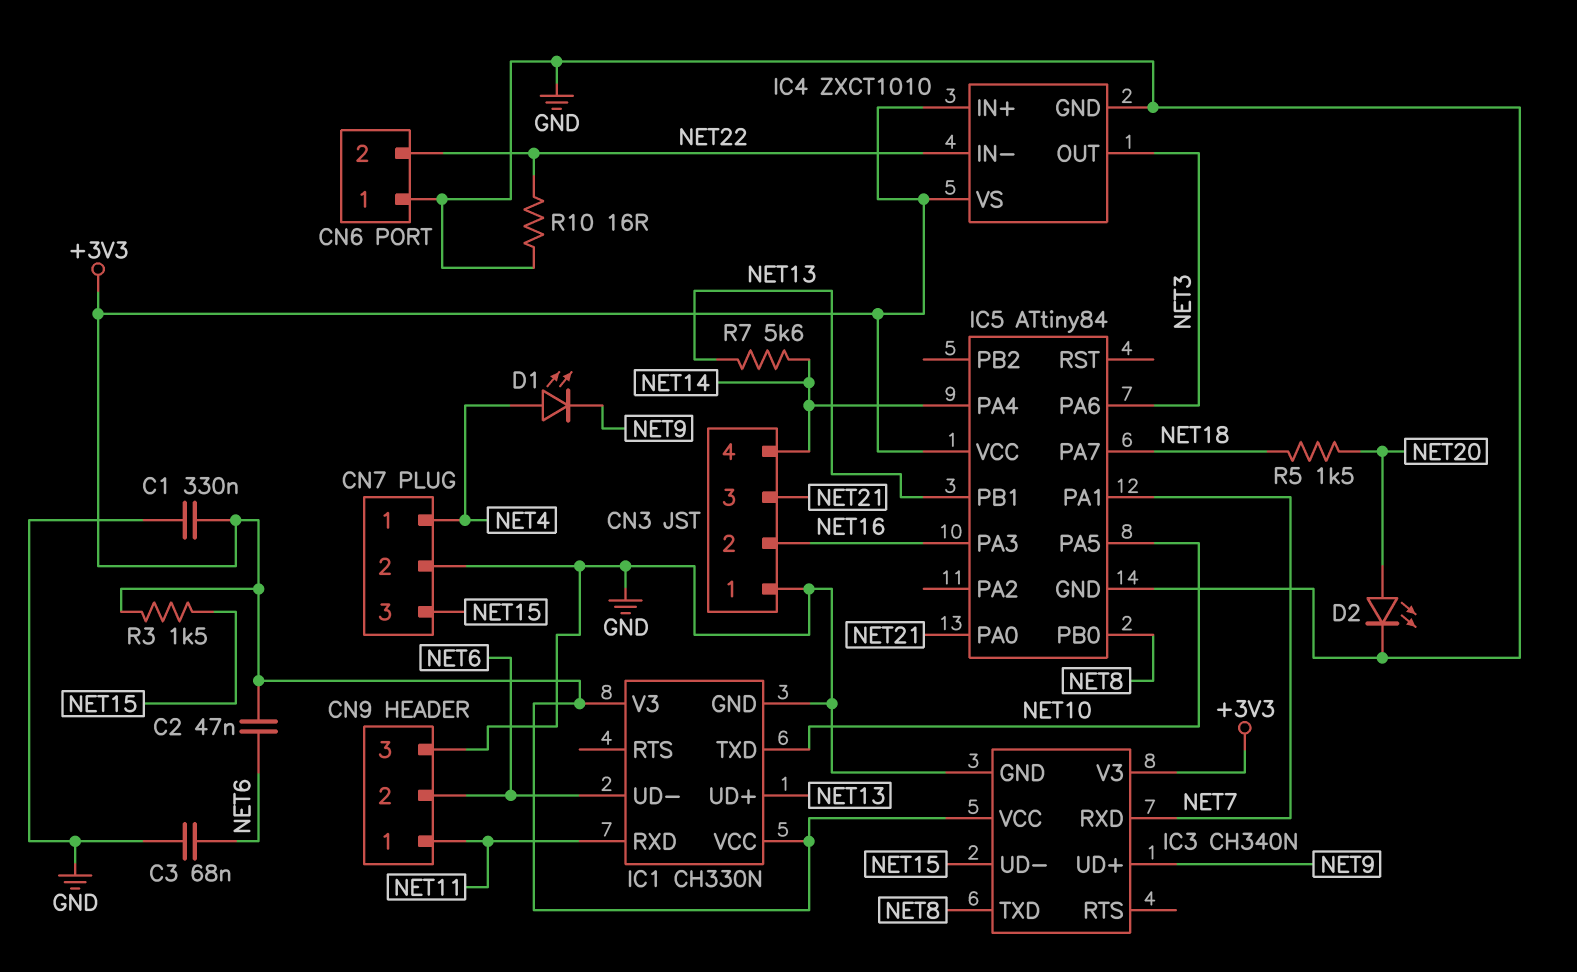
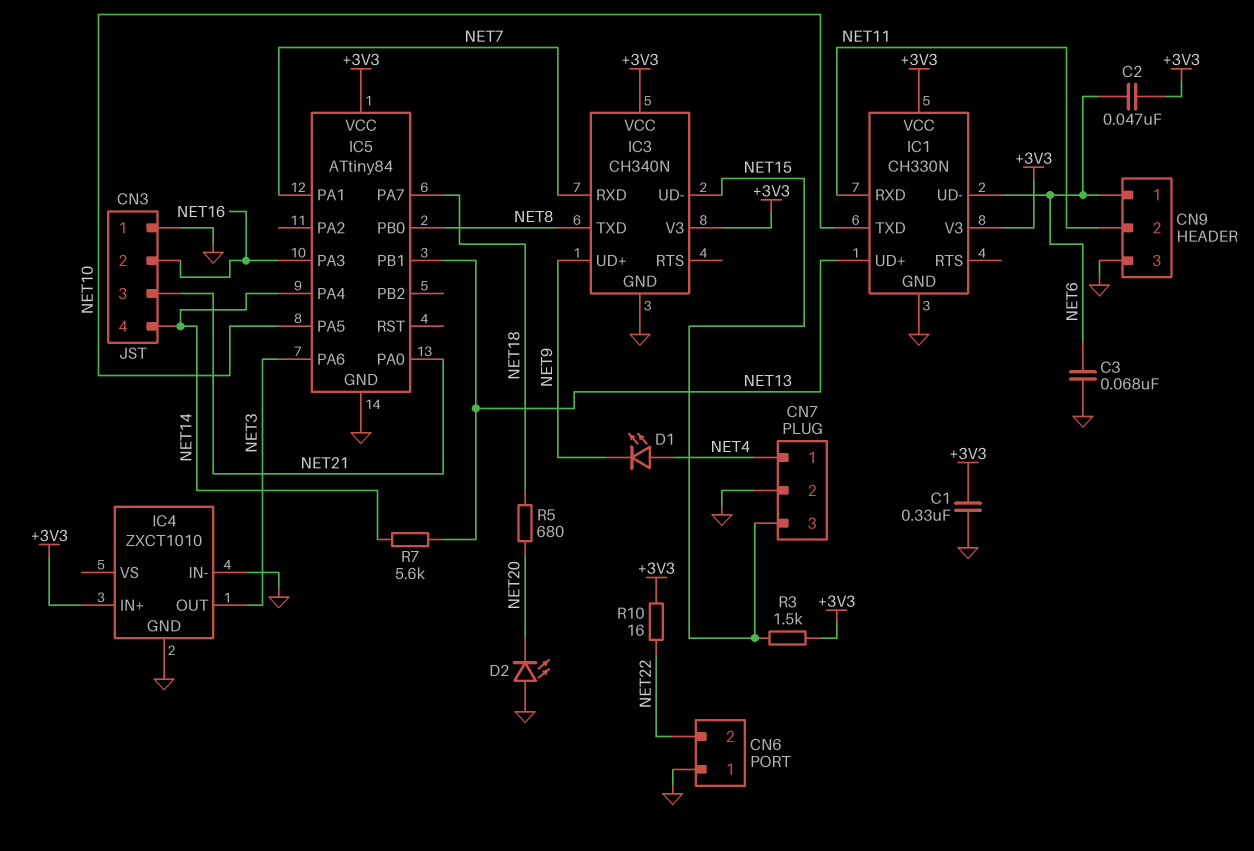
CN9 pin 1: NET11 -> NET6
CN9 pin 2: NET6 -> NET11
D2: LED (A NET20, K GND) -> LED (A GND, K NET20)
IC4 pin IN-: NET22 -> GND
IC4 pin VS: +3V3 -> none
R5: 1.5k (NET18, NET20) -> 680 (NET18, NET20)
R10: 16 (GND, NET22) -> 16 (+3V3, NET22)

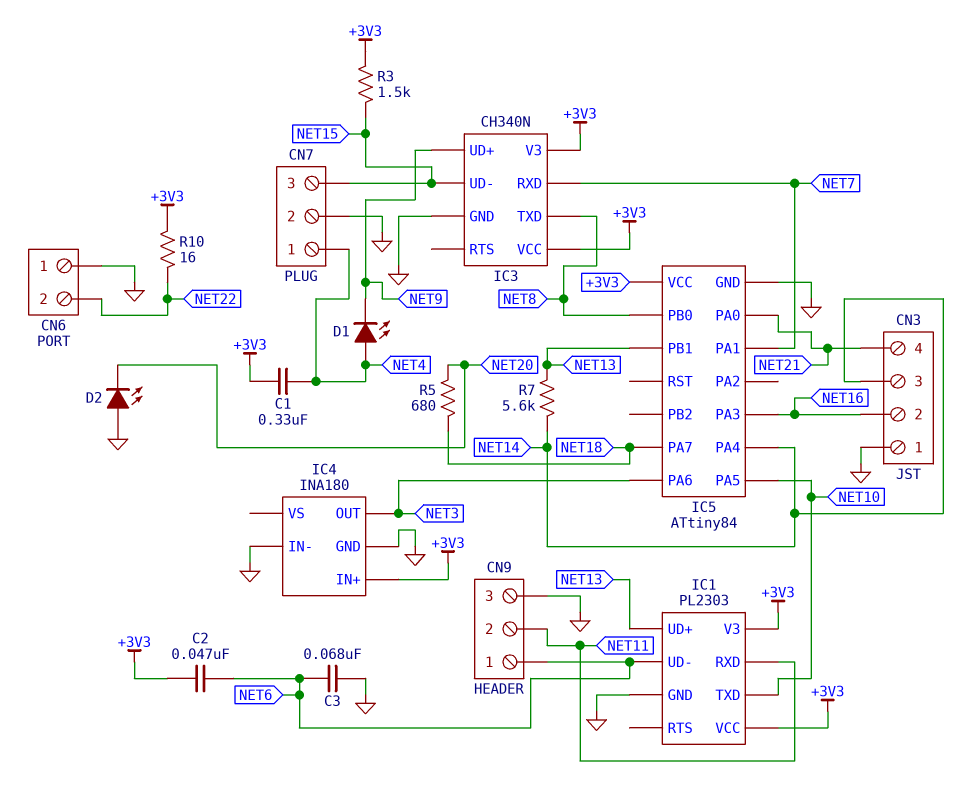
C1: 330nF (+3V3, GND) -> 330nF (+3V3, NET4)
CN3 pin 3: NET21 -> NET14
CN3 pin 4: NET14 -> NET21
IC1: CH330N -> PL2303
IC4: ZXCT1010 -> INA180

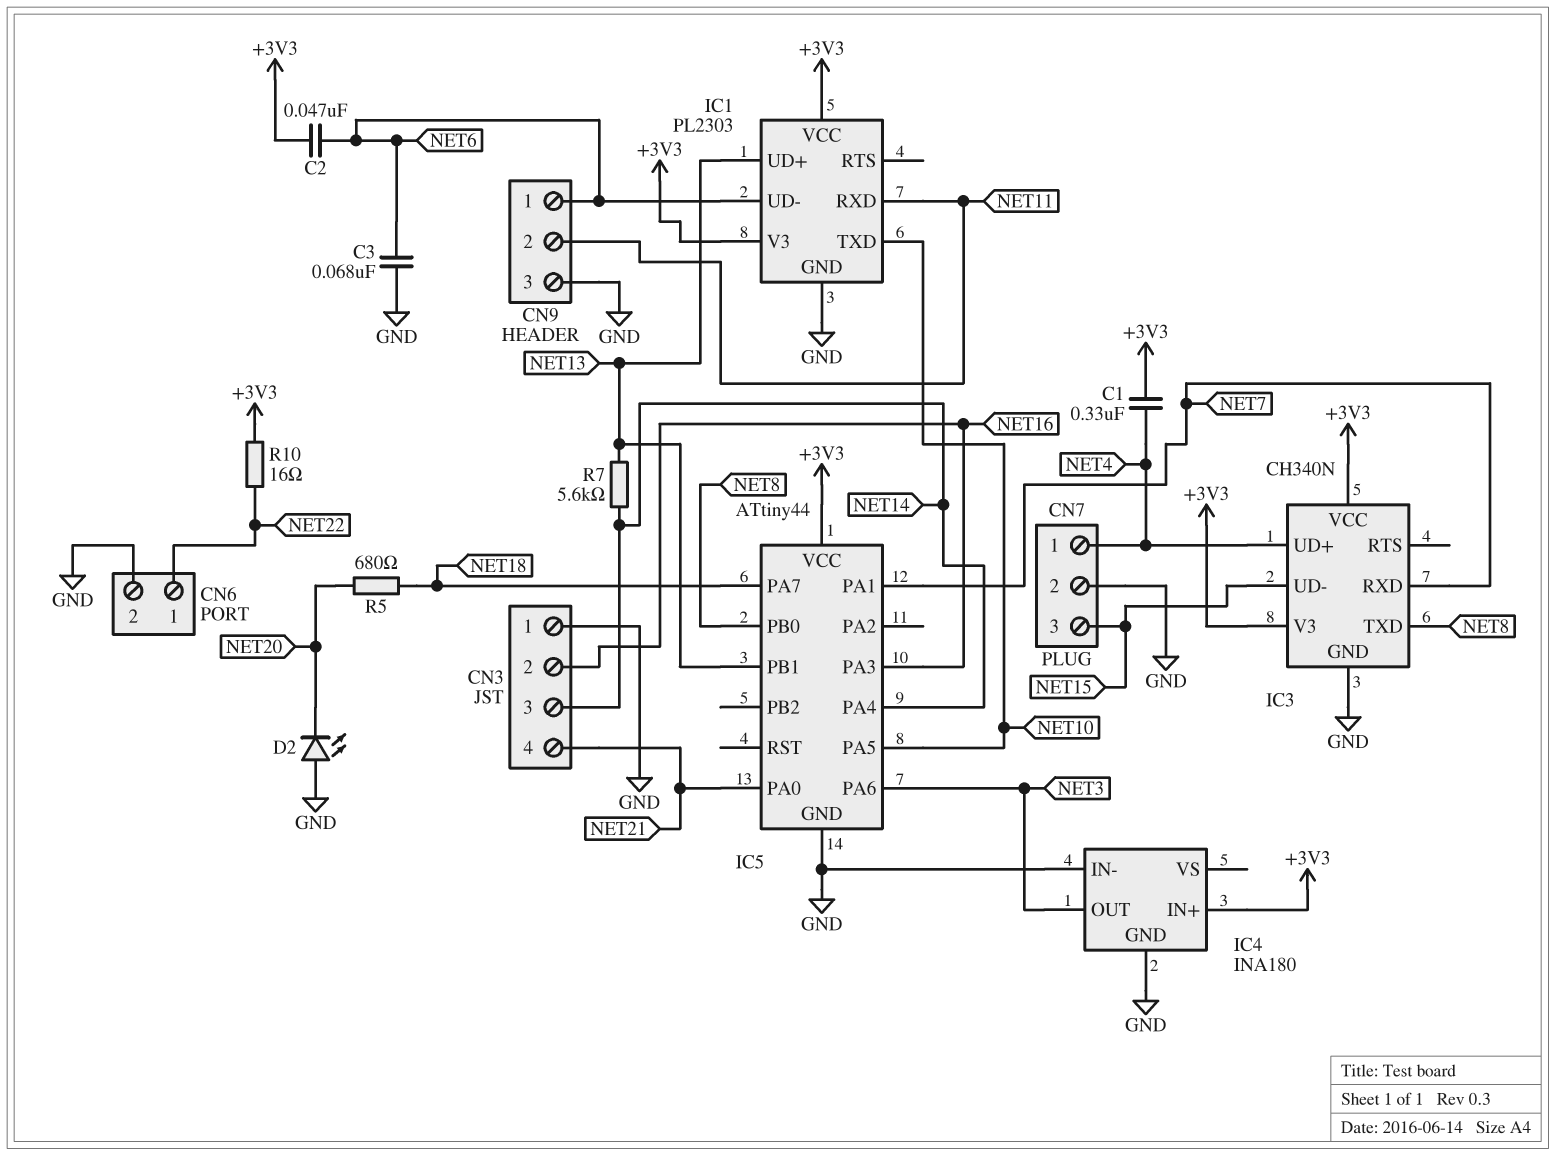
CN6 pin 1: GND -> NET22
CN6 pin 2: NET22 -> GND
D1: LED (A NET4, K NET9) -> none
IC3 pin UD+: NET9 -> NET4
IC5: ATtiny84 -> ATtiny44
R3: 1.5k (+3V3, NET15) -> none

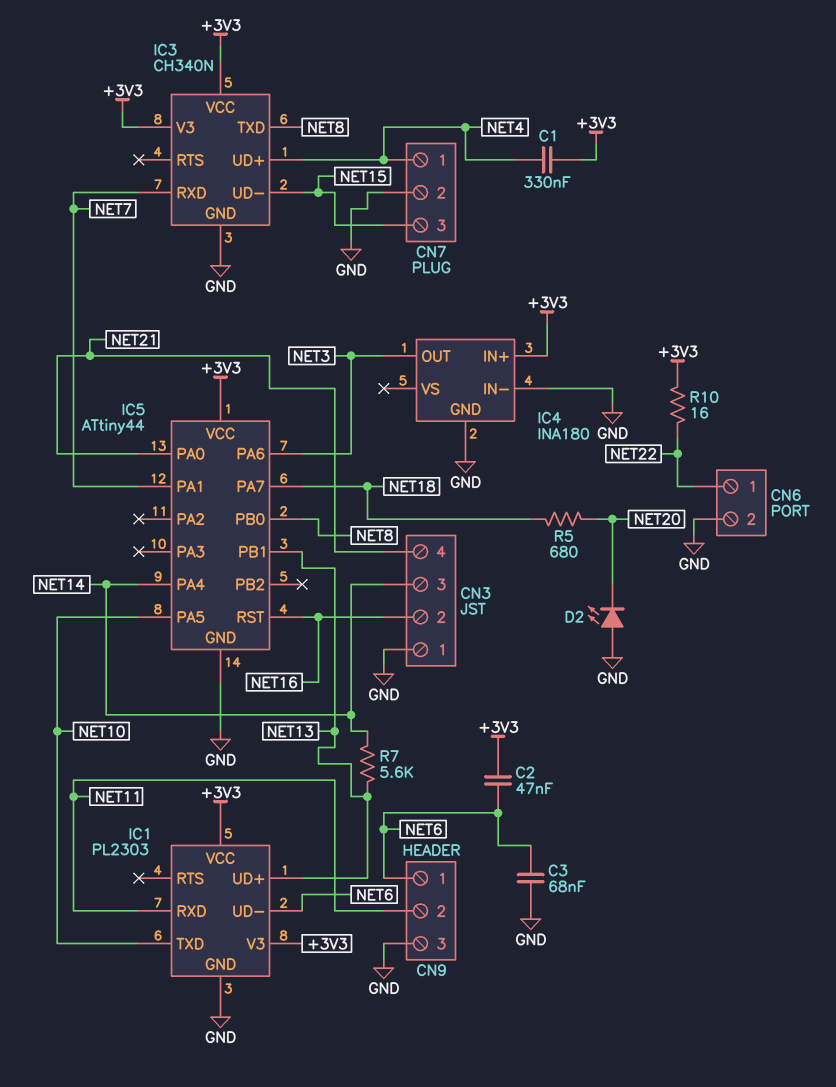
IC5 pin PA3: NET16 -> none
IC5 pin RST: none -> NET16

